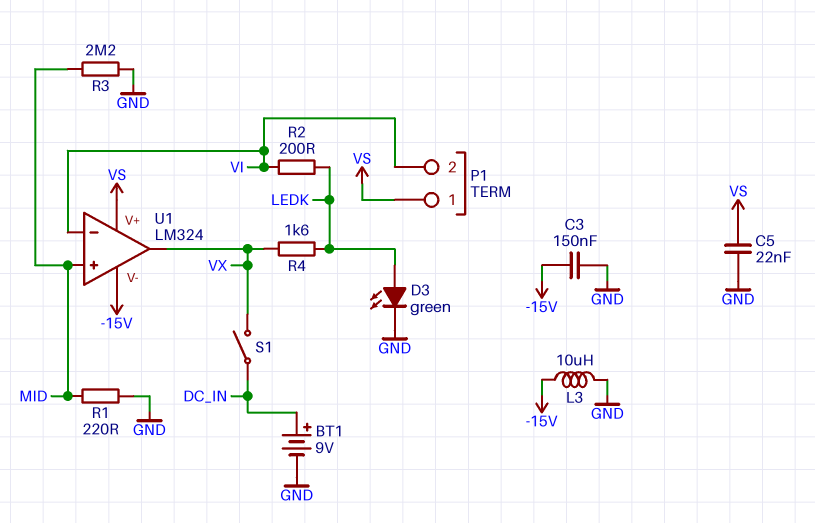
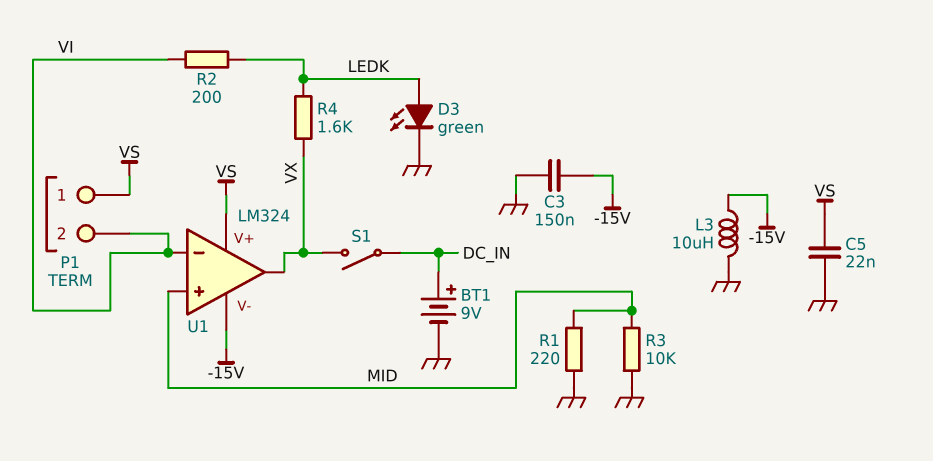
R3: 2.2M (GND, MID) -> 10k (GND, MID)

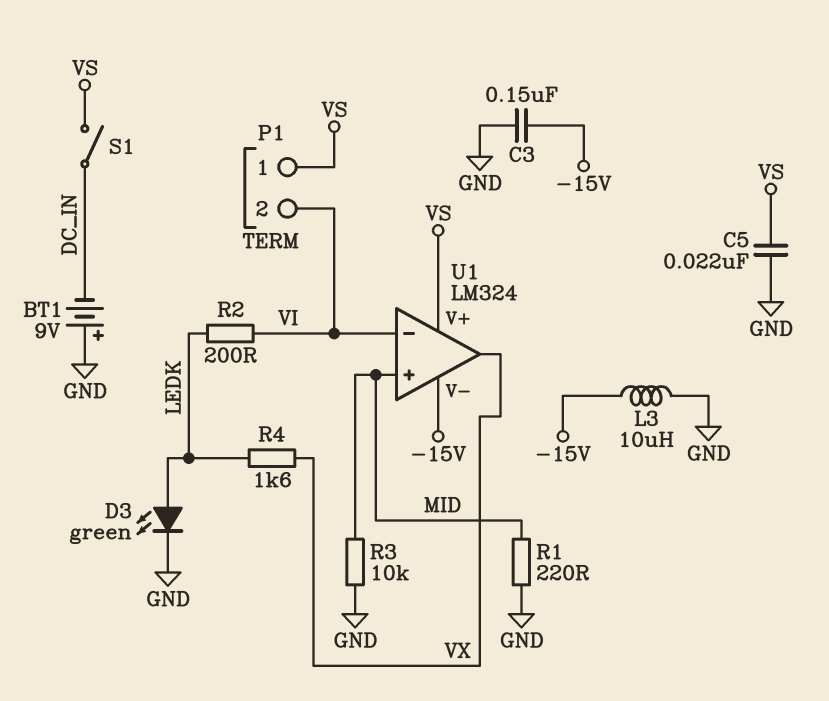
BT1: 9V (plus DC_IN, minus GND) -> 9V (plus GND, minus DC_IN)
S1: switch (DC_IN, VX) -> switch (DC_IN, VS)

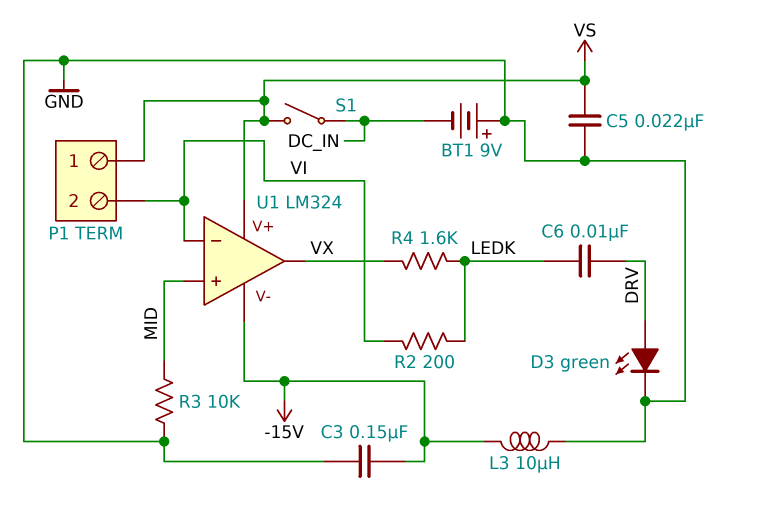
C6: none -> 10nF (DRV, LEDK)
D3: LED green (A LEDK, K GND) -> LED green (A DRV, K GND)
R1: 220 (GND, MID) -> none

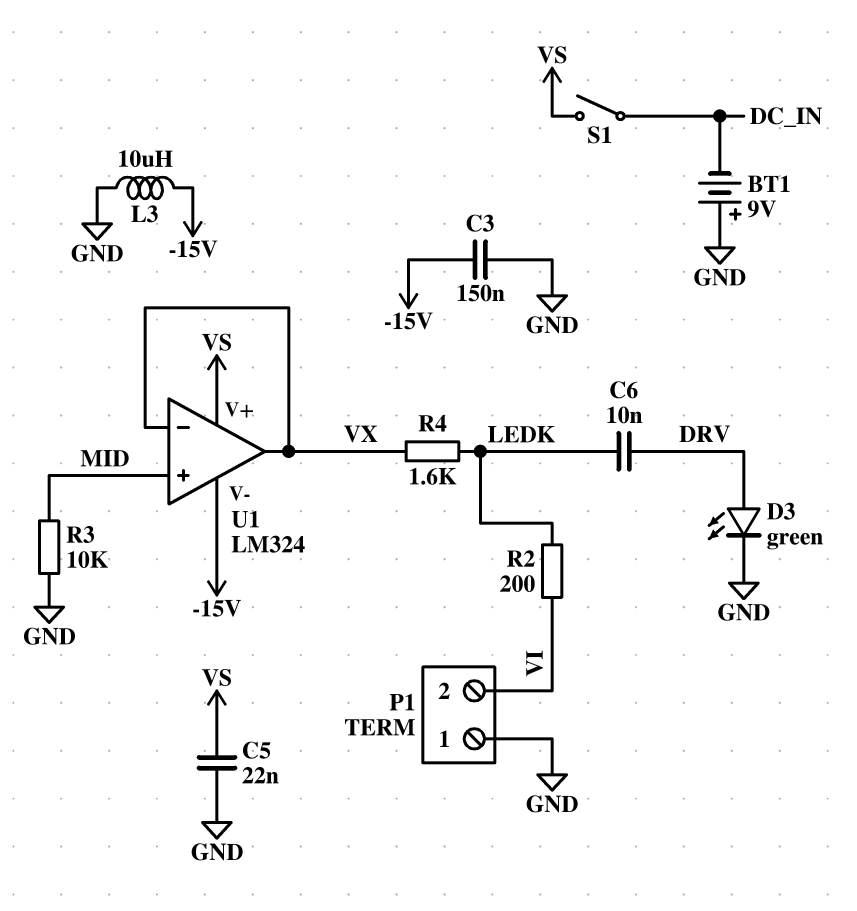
P1 pin 1: VS -> GND
U1 pin in-: VI -> VX

